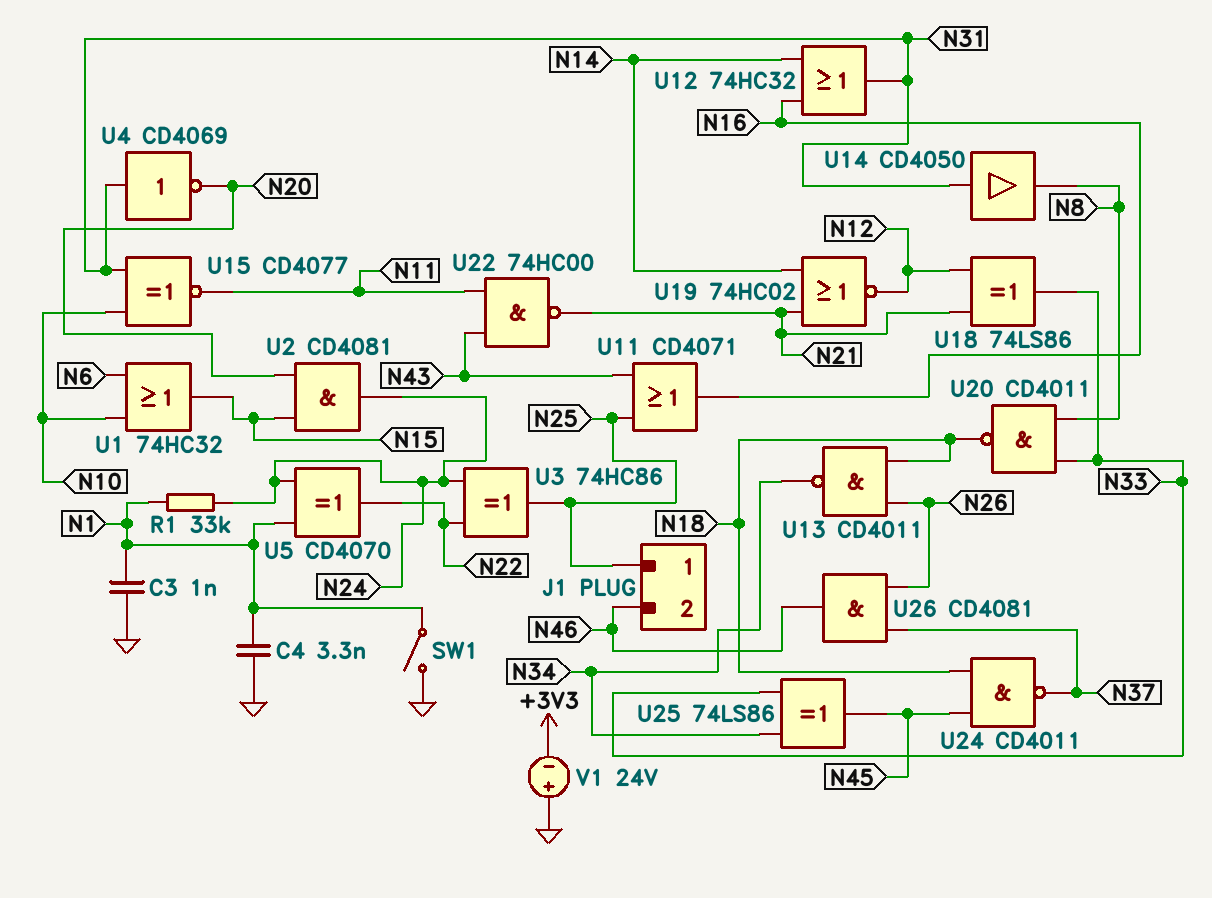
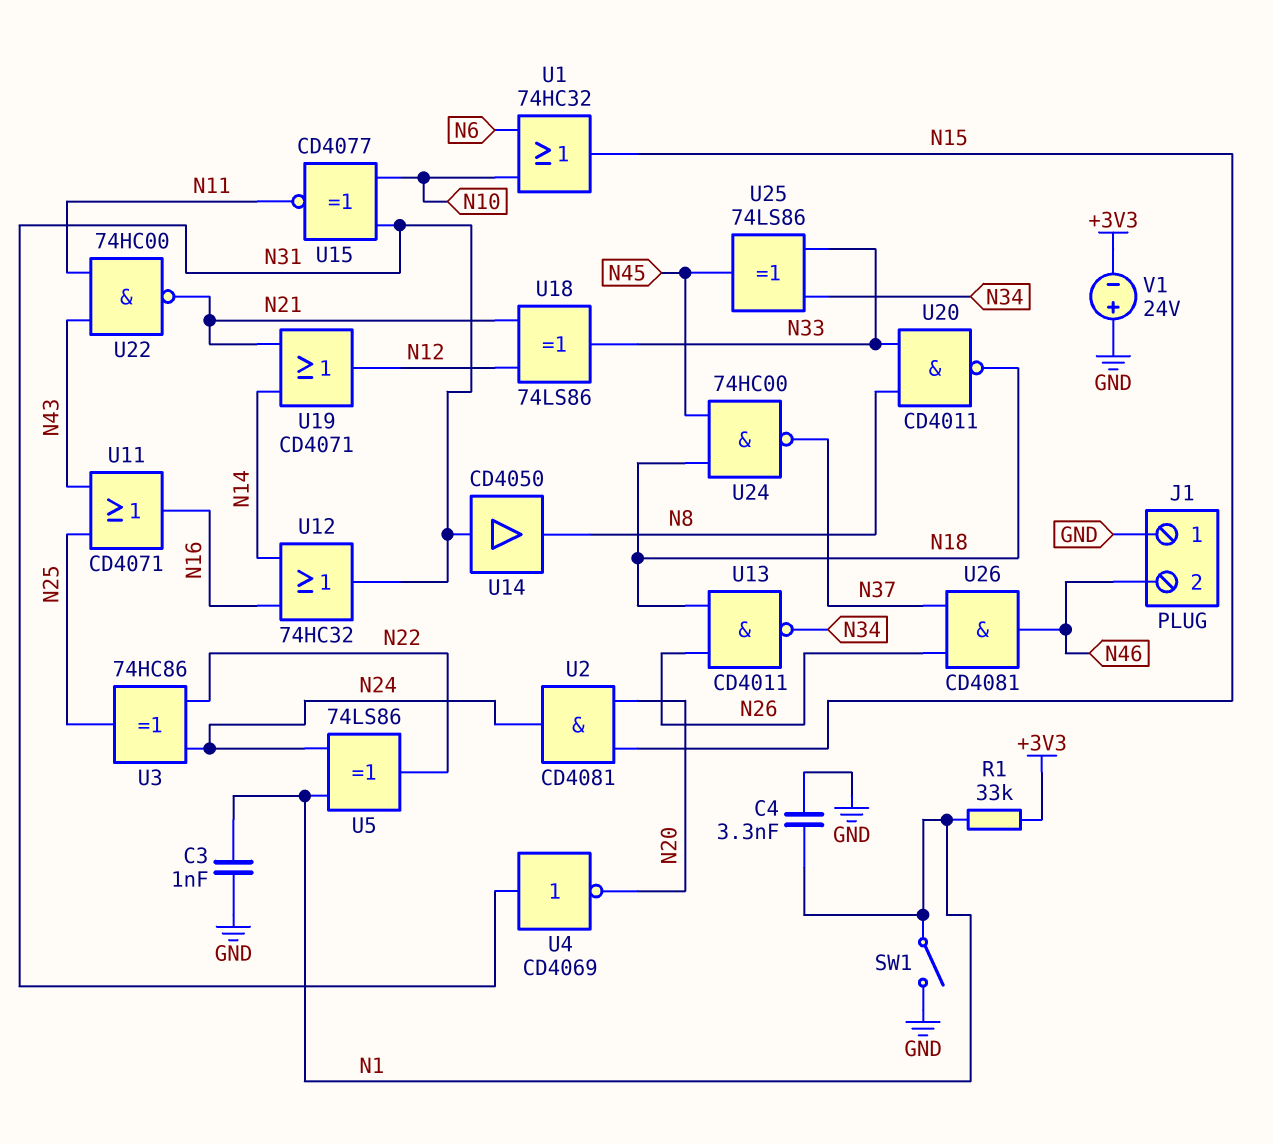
J1 pin 1: N25 -> GND
R1: 33k (N1, N24) -> 33k (+3V3, N1)
U5: XOR CD4070 (in N1, in N24, out N22) -> XOR 74LS86 (in N1, in N24, out N22)
U19: NOR 74HC02 (in N14, in N21, out N12) -> OR CD4071 (in N14, in N21, out N12)
U24: NAND CD4011 (in N18, in N45, out N37) -> NAND 74HC00 (in N18, in N45, out N37)

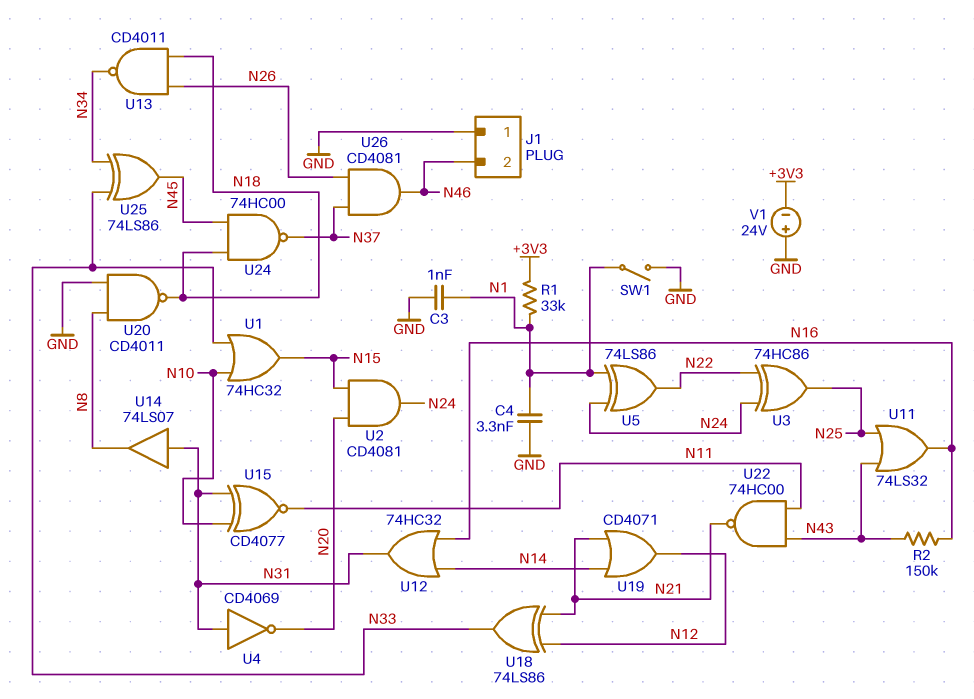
R2: none -> 150k (N16, N43)
U1: OR 74HC32 (in N6, in N10, out N15) -> OR 74HC32 (in N10, in N33, out N15)
U11: OR CD4071 (in N25, in N43, out N16) -> OR 74LS32 (in N25, in N43, out N16)
U14: buffer CD4050 (in N31, out N8) -> buffer 74LS07 (in N31, out N8)
U20: NAND CD4011 (in N8, in N33, out N18) -> NAND CD4011 (in GND, in N8, out N18)

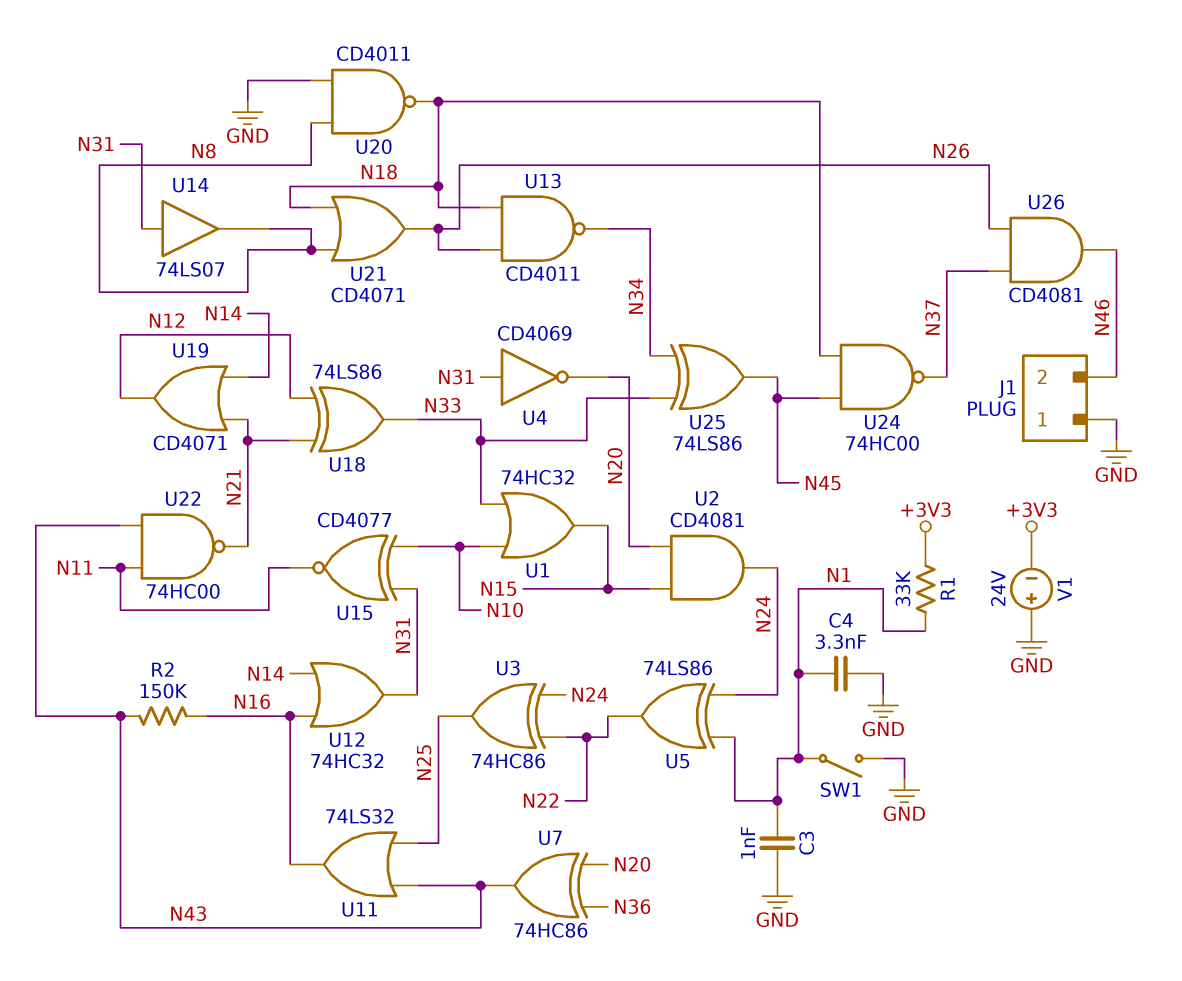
U7: none -> XOR 74HC86 (in N20, in N36, out N43)
U21: none -> OR CD4071 (in N8, in N18, out N26)

